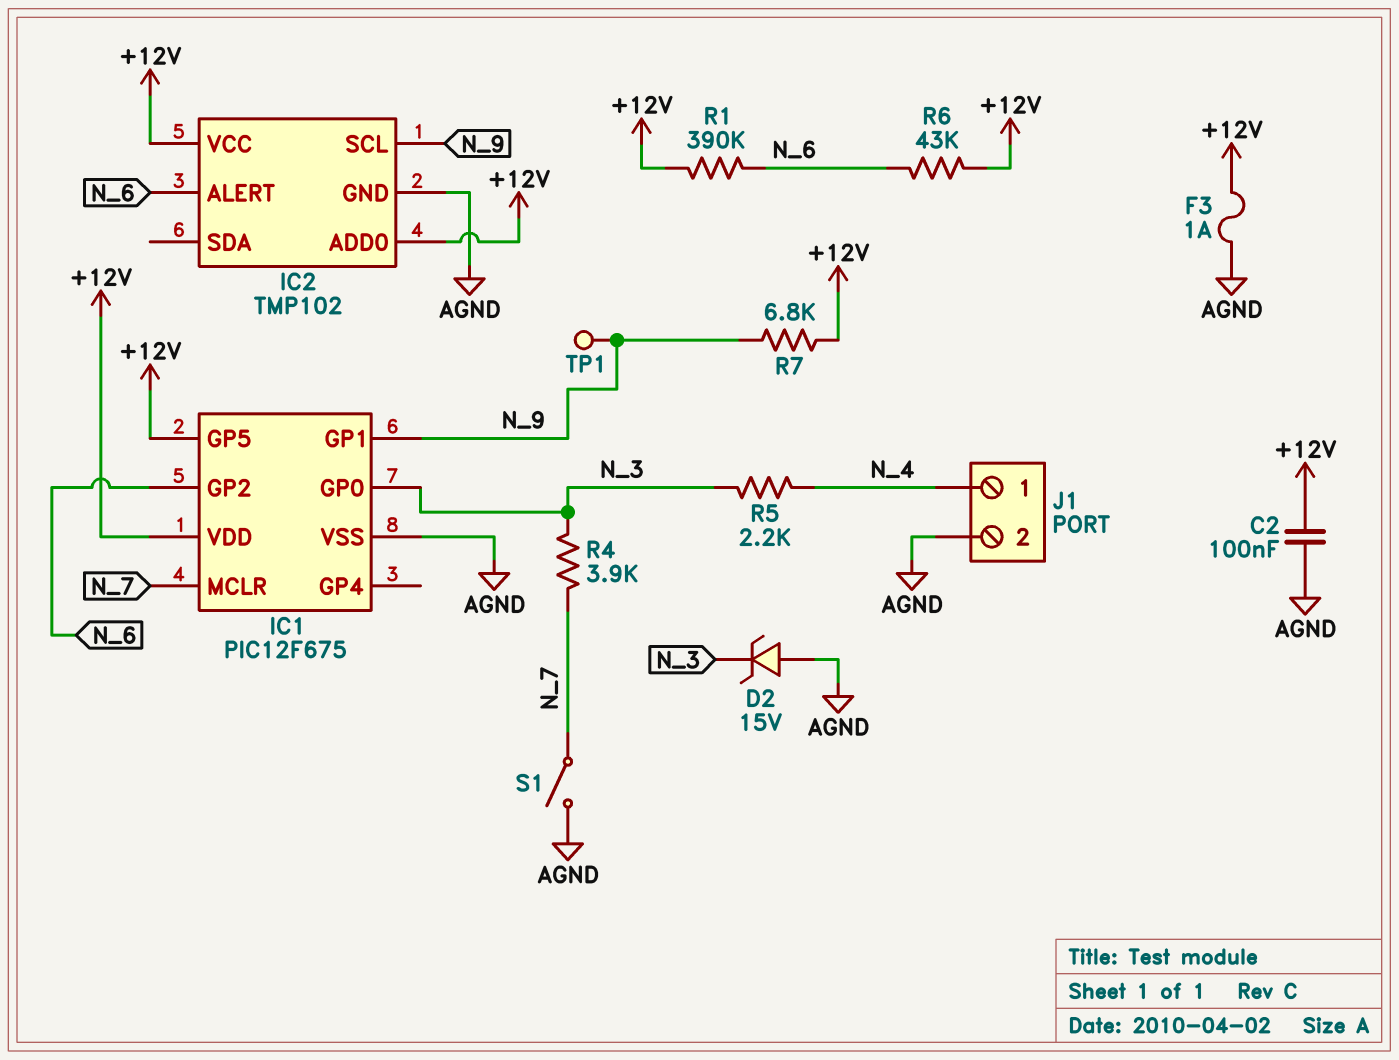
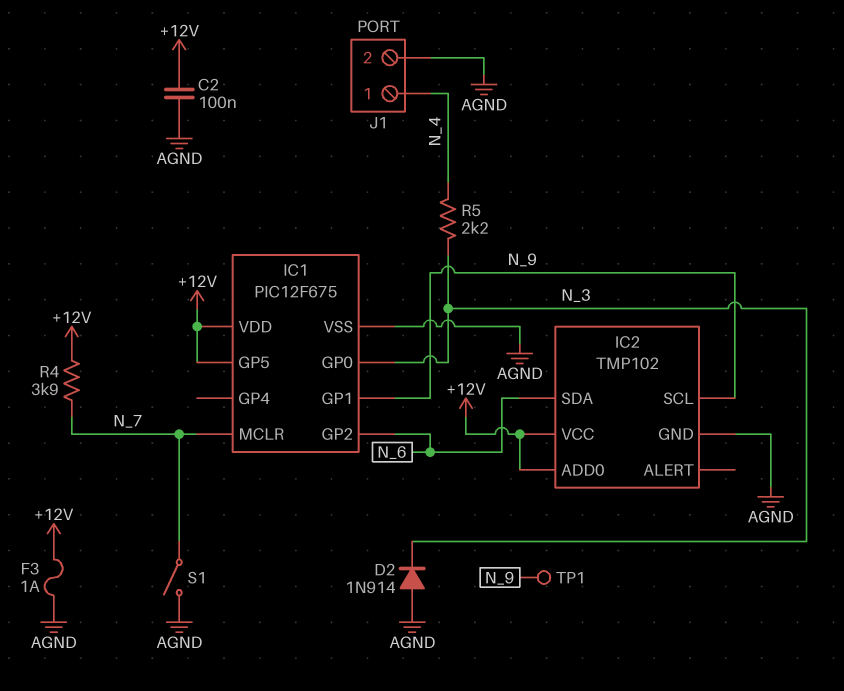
D2: zener 15V (A AGND, K N_3) -> diode 1N914 (A AGND, K N_3)
IC2 pin ALERT: N_6 -> none
IC2 pin SDA: none -> N_6
R1: 390k (+12V, N_6) -> none
R4: 3.9k (N_3, N_7) -> 3.9k (+12V, N_7)
R6: 43k (+12V, N_6) -> none
R7: 6.8k (+12V, N_9) -> none

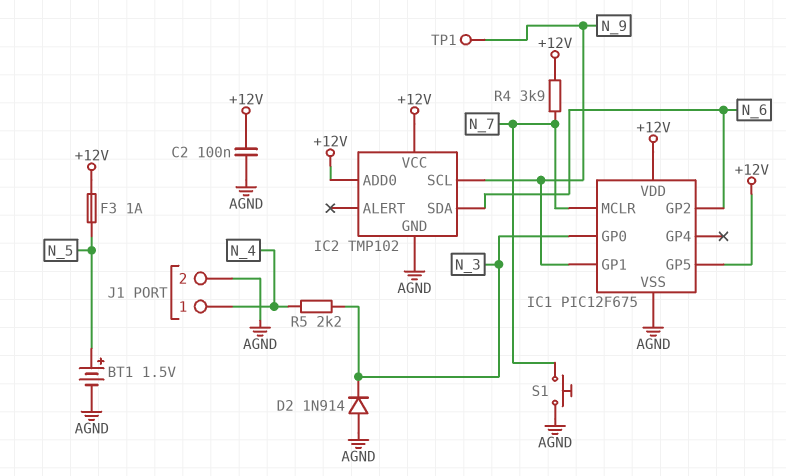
BT1: none -> 1.5V (plus N_5, minus AGND)
F3: 1A (+12V, AGND) -> 1A (+12V, N_5)
S1: switch (AGND, N_7) -> button (AGND, N_7)

